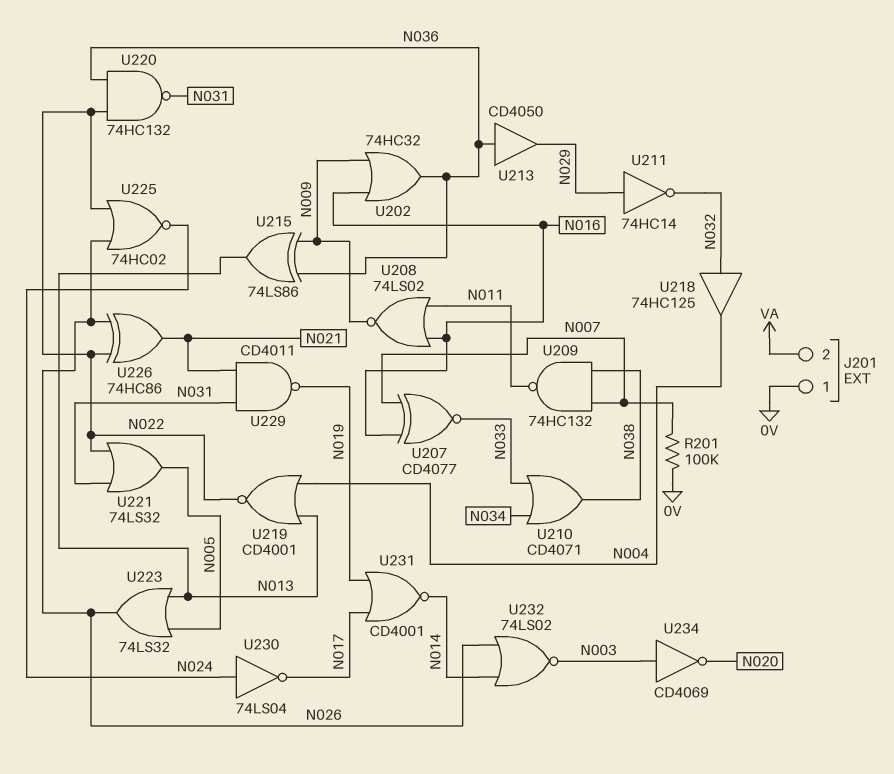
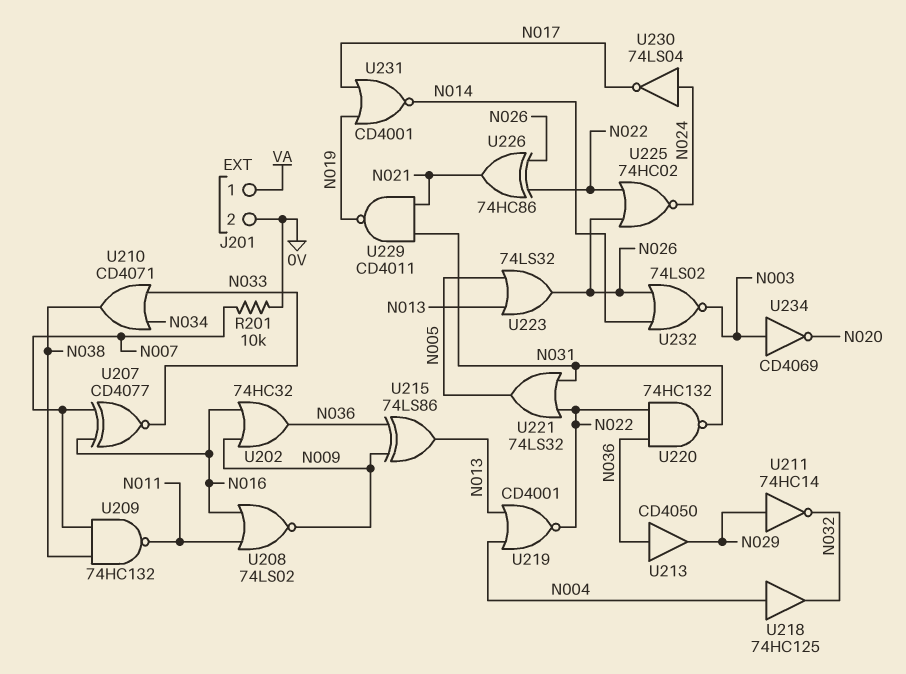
J201 pin 1: 0V -> VA
J201 pin 2: VA -> 0V
R201: 100k (0V, N007) -> 10k (0V, N007)
U218: buffer 74HC125 (in N032, out N004) -> buffer 74HC125 (in N004, out N032)

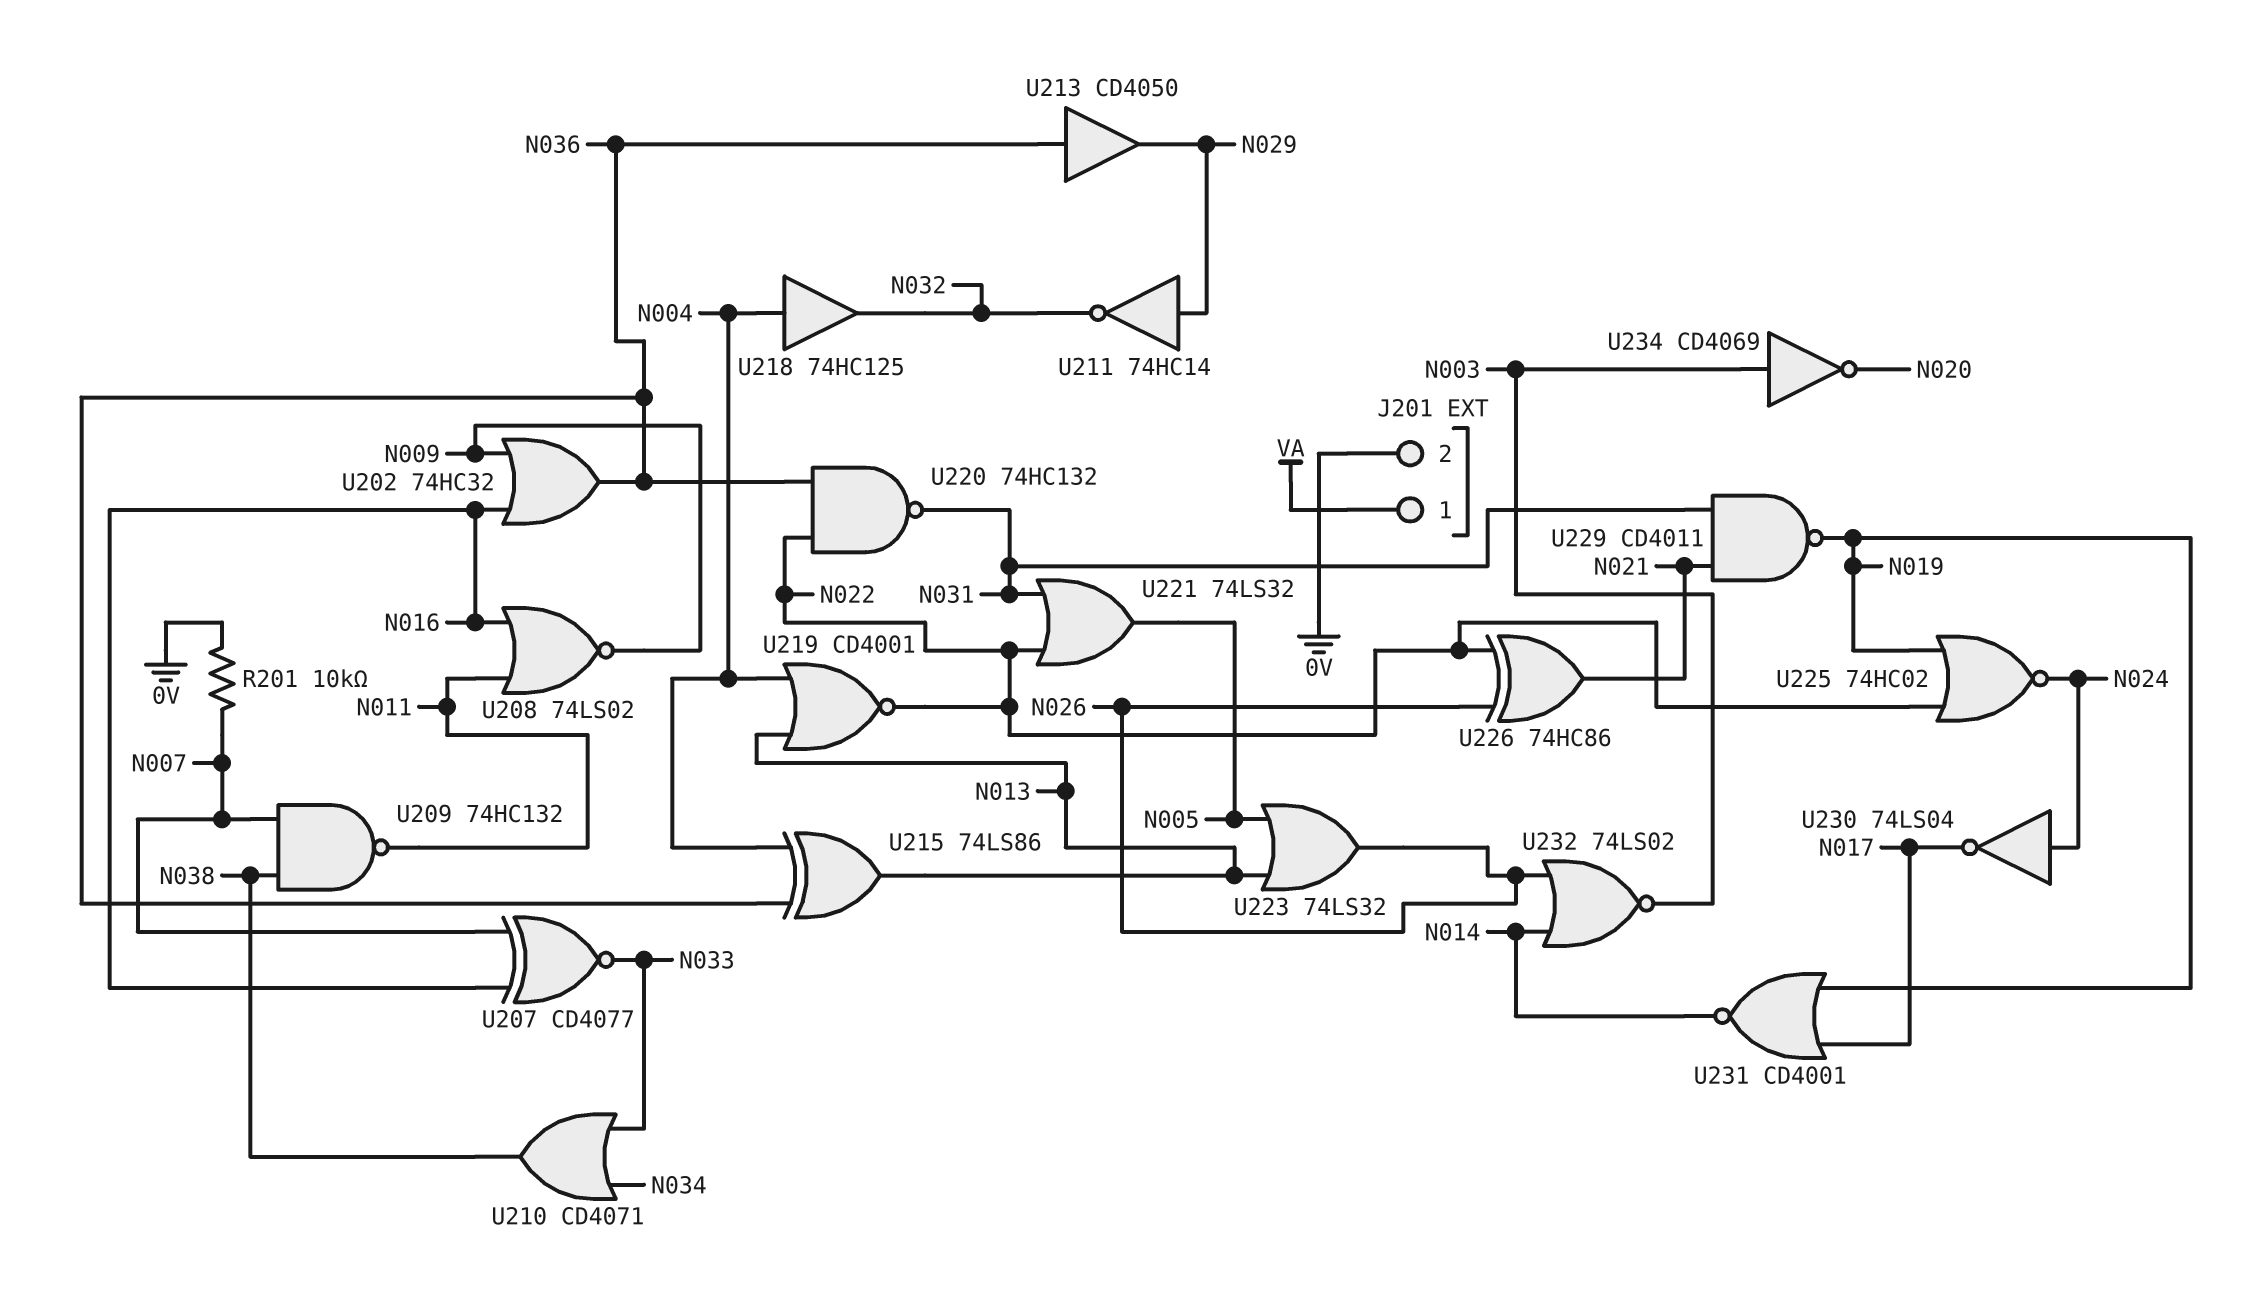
U215: XOR 74LS86 (in N009, in N036, out N013) -> XOR 74LS86 (in N004, in N036, out N013)
U225: NOR 74HC02 (in N022, in N026, out N024) -> NOR 74HC02 (in N019, in N022, out N024)

